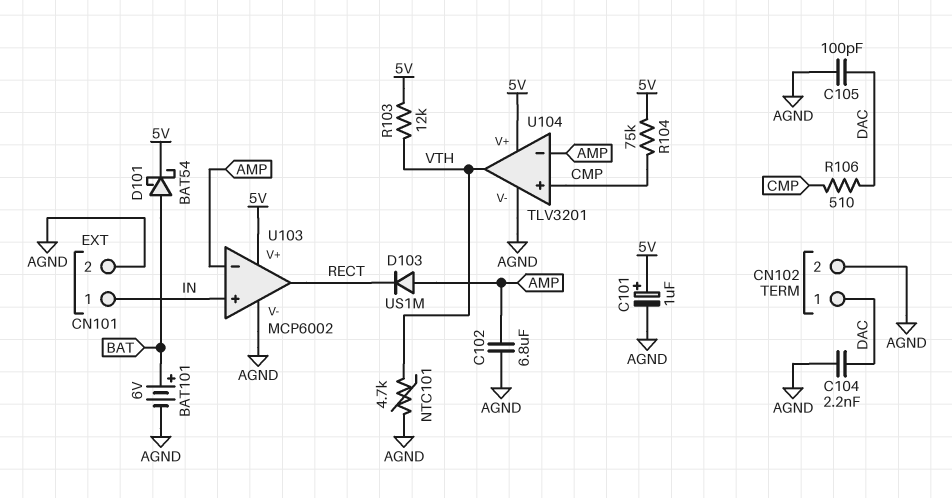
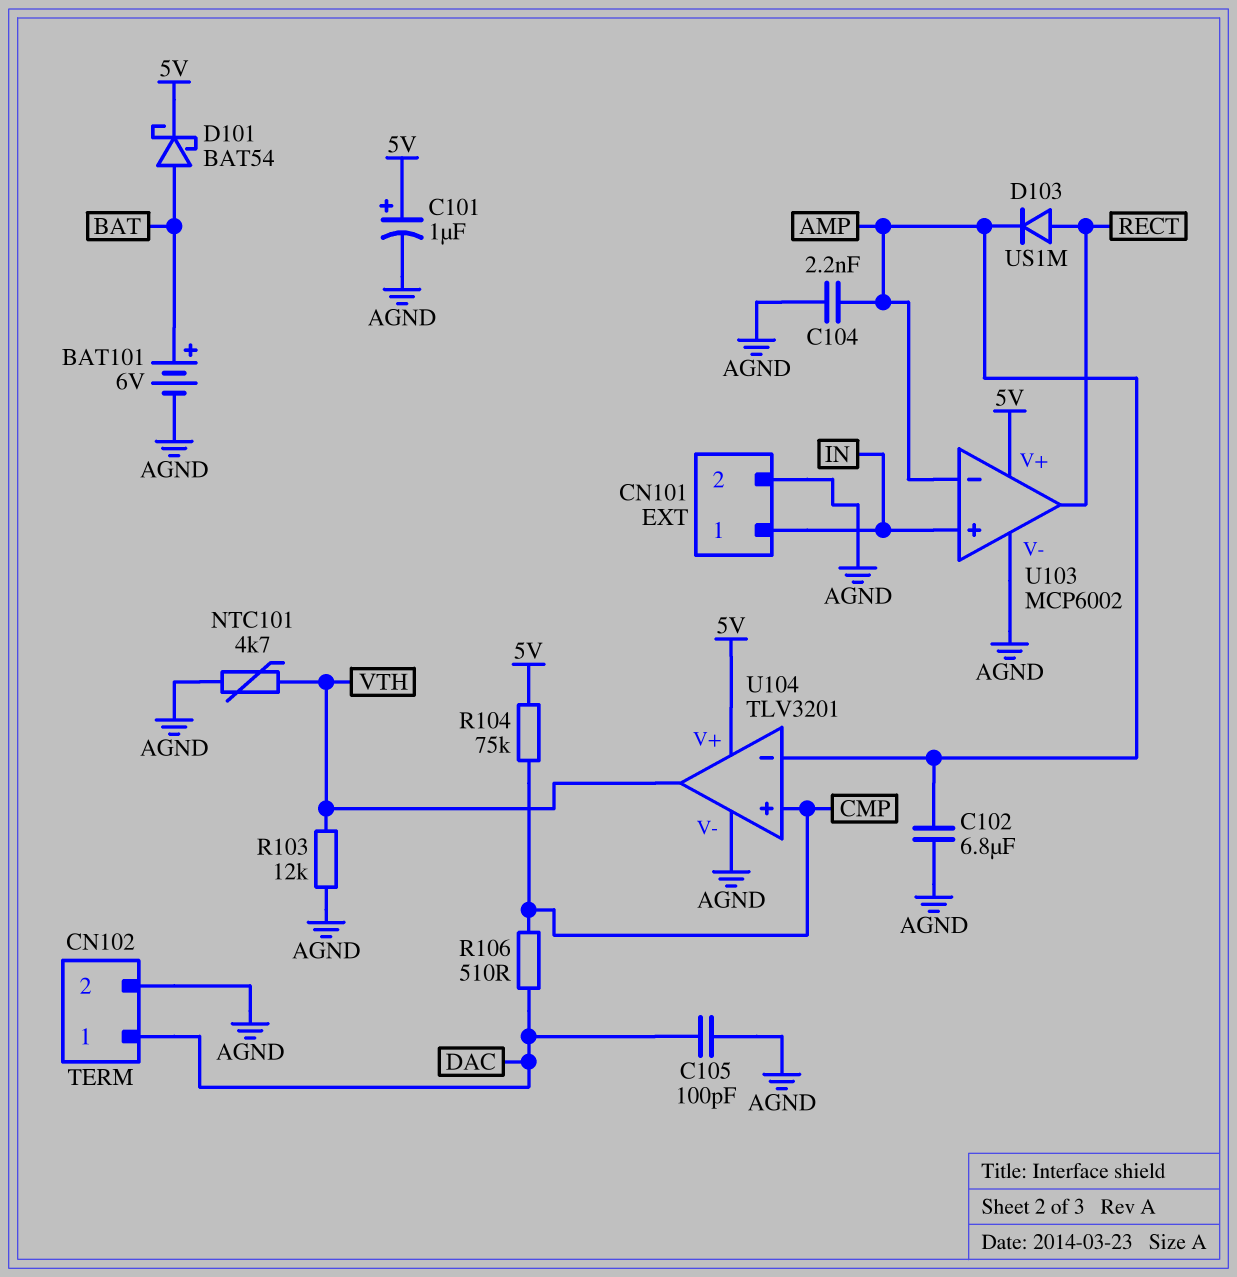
C104: 2.2nF (AGND, DAC) -> 2.2nF (AGND, AMP)
D103: diode US1M (A AMP, K RECT) -> diode US1M (A RECT, K AMP)
R103: 12k (5V, VTH) -> 12k (AGND, VTH)

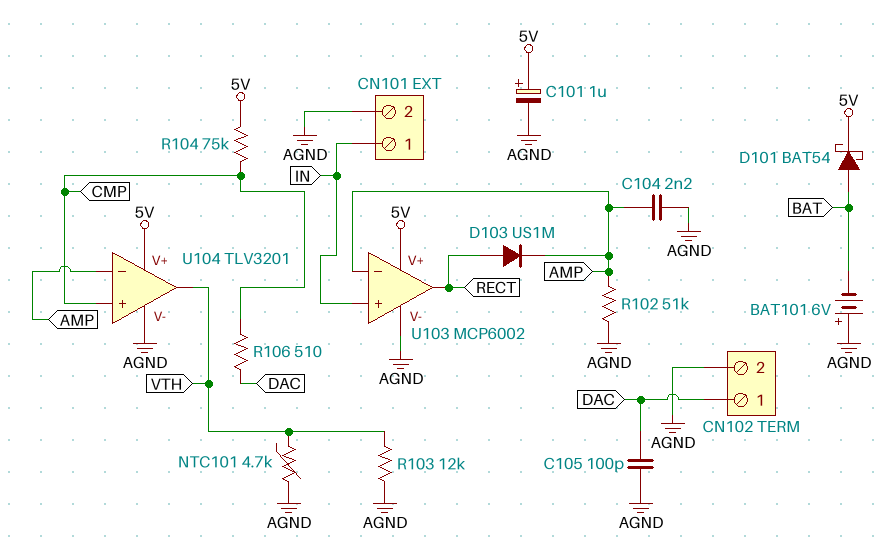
BAT101: 6V (plus BAT, minus AGND) -> 6V (plus AGND, minus BAT)
C102: 6.8uF (AGND, AMP) -> none
R102: none -> 51k (AGND, AMP)

